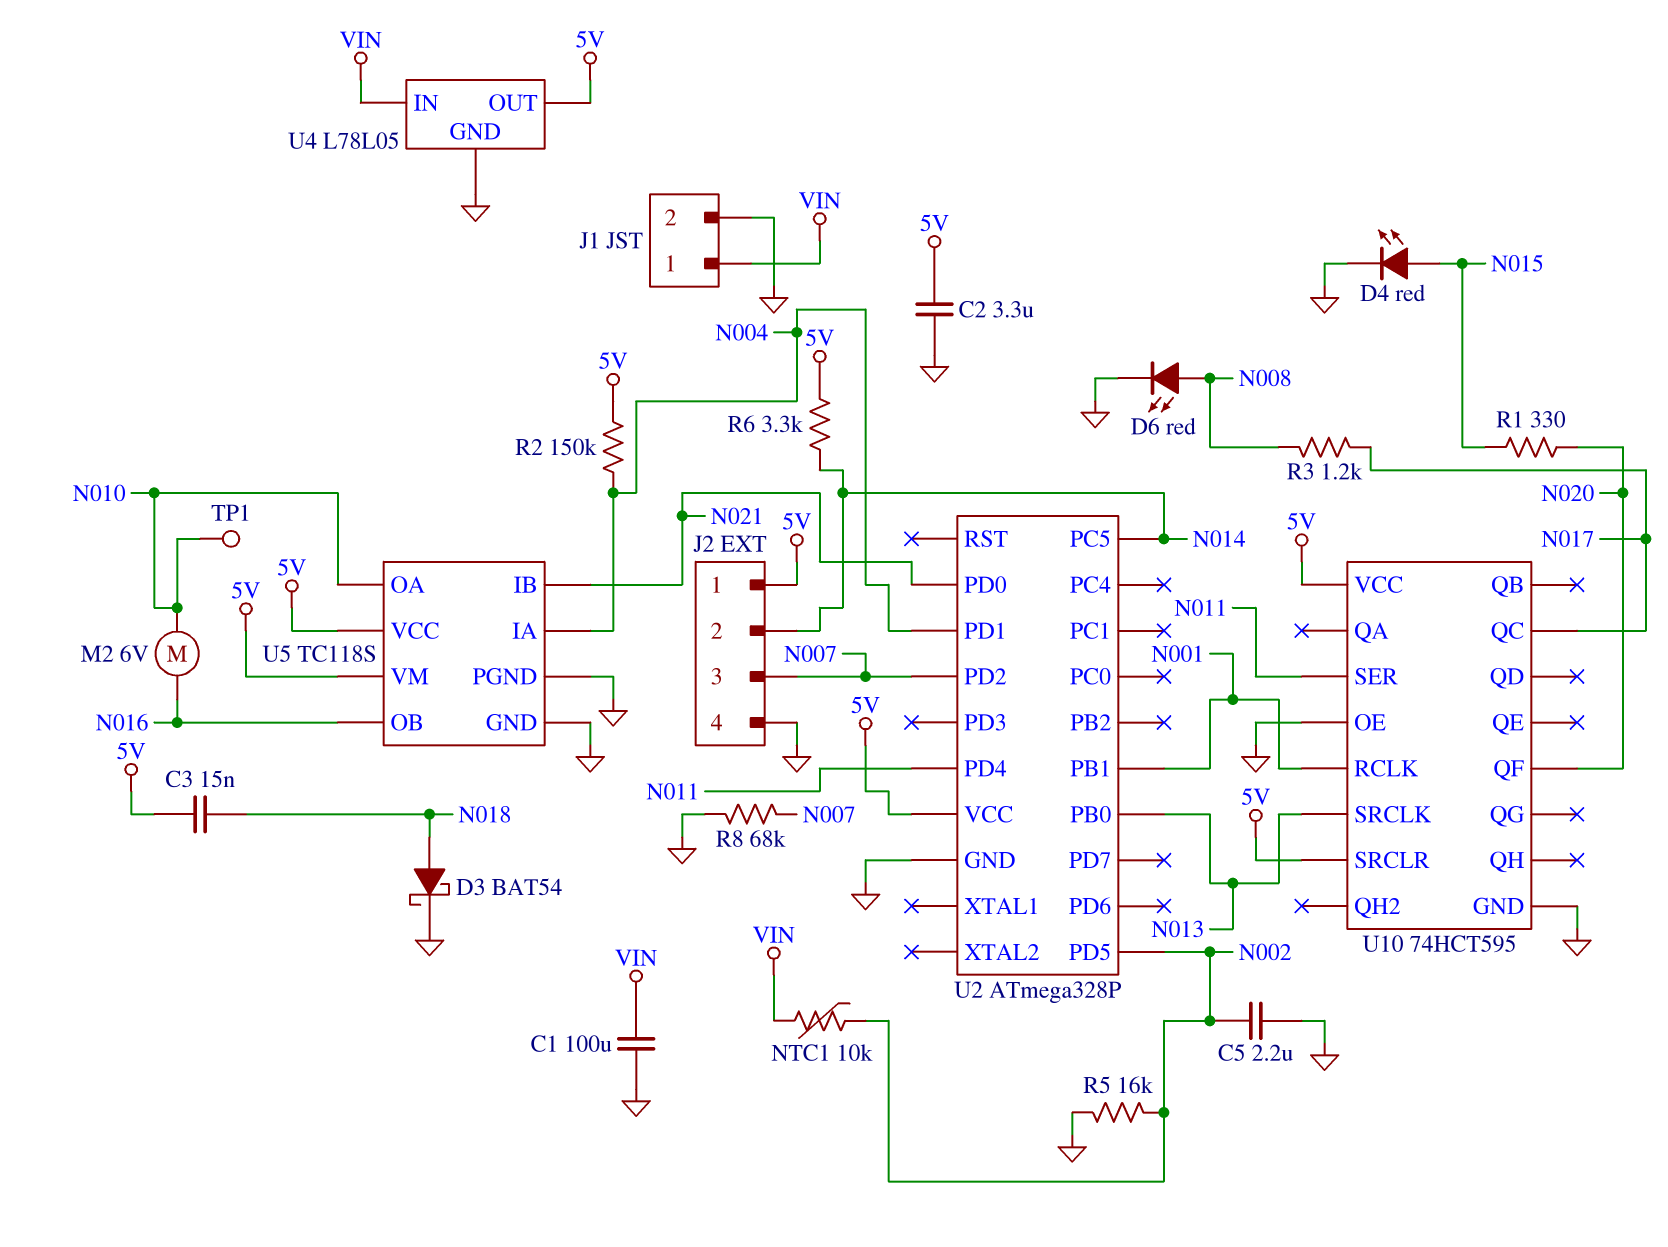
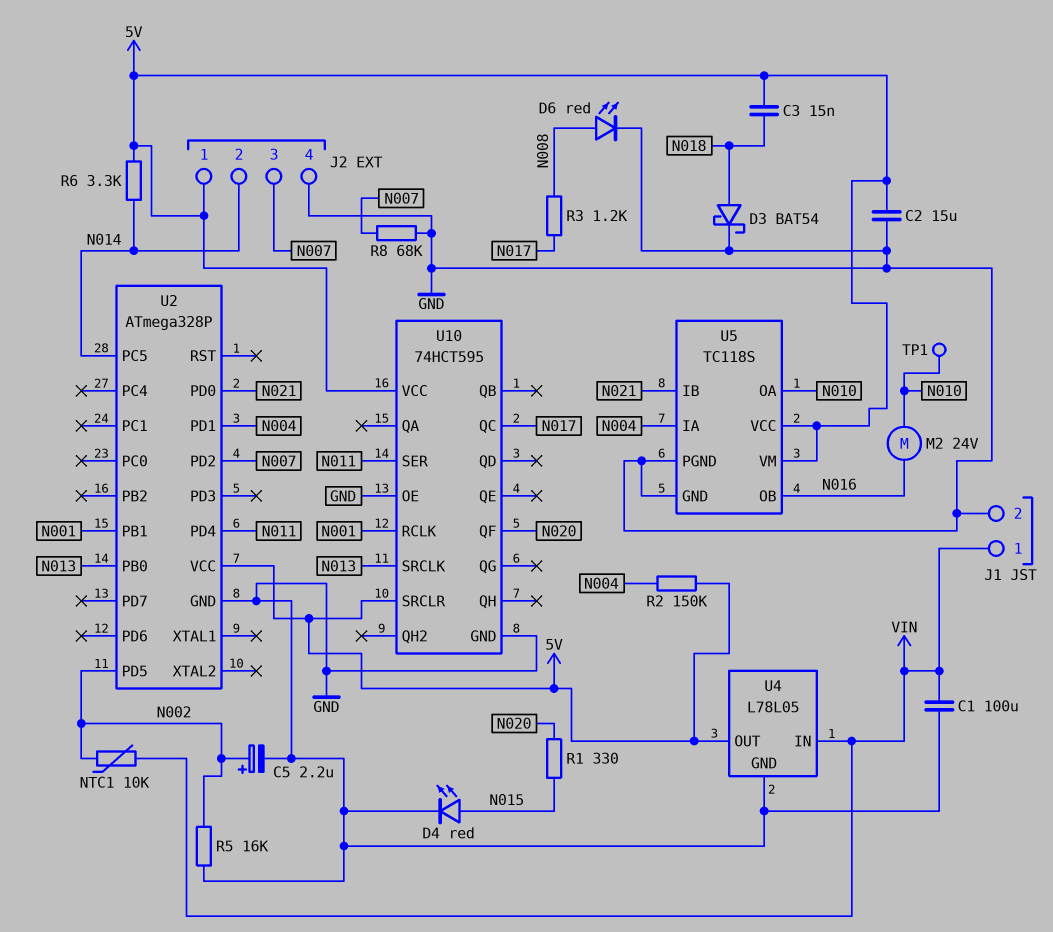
C2: 3.3uF (5V, GND) -> 15uF (5V, GND)
C5: 2.2uF (GND, N002) -> 2.2uF (plus N002, minus GND)
M2: motor 6V (N010, N016) -> motor 24V (N010, N016)

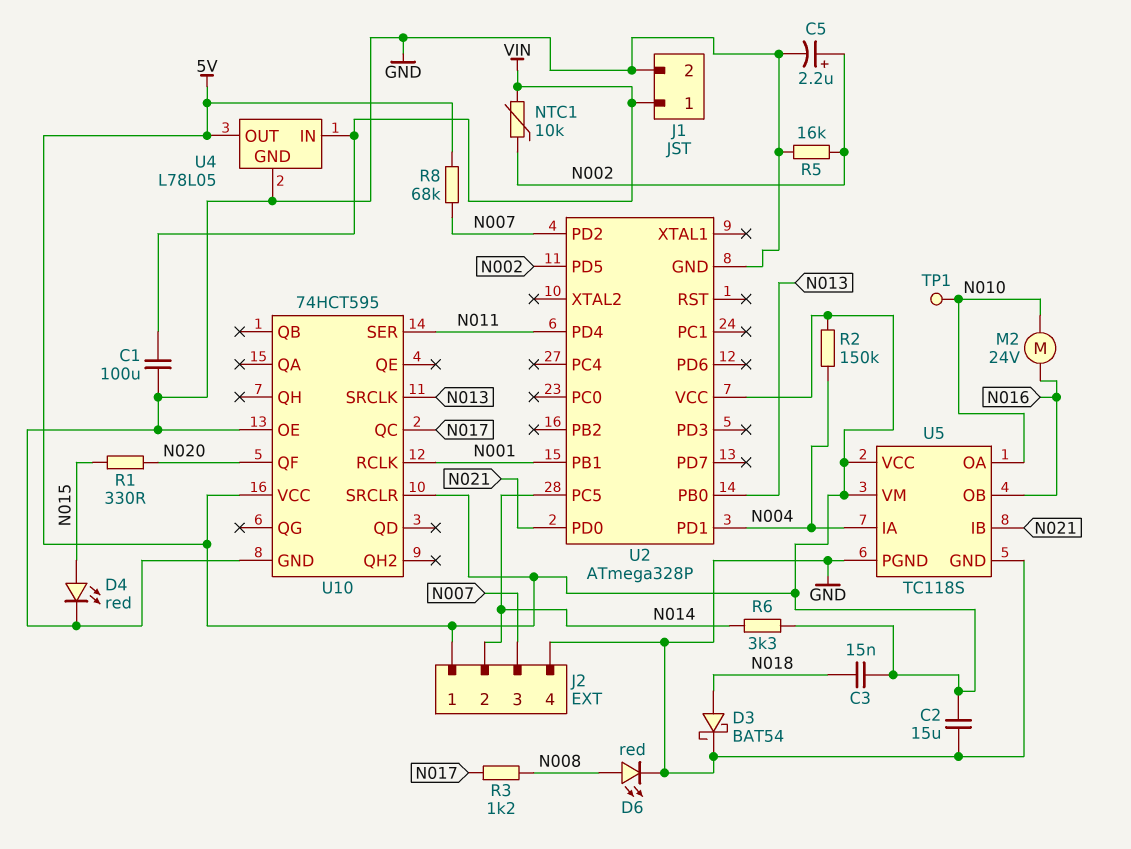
R8: 68k (GND, N007) -> 68k (5V, N007)

